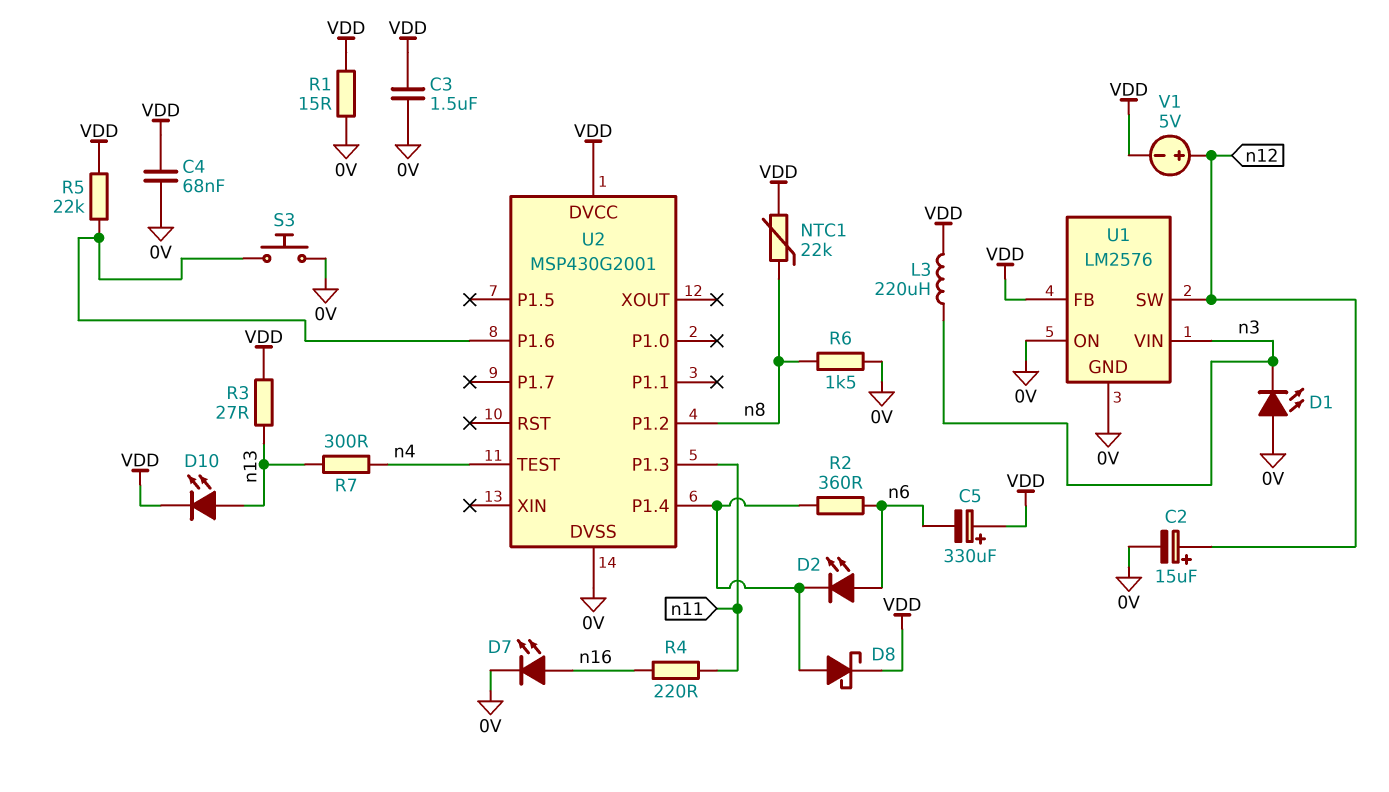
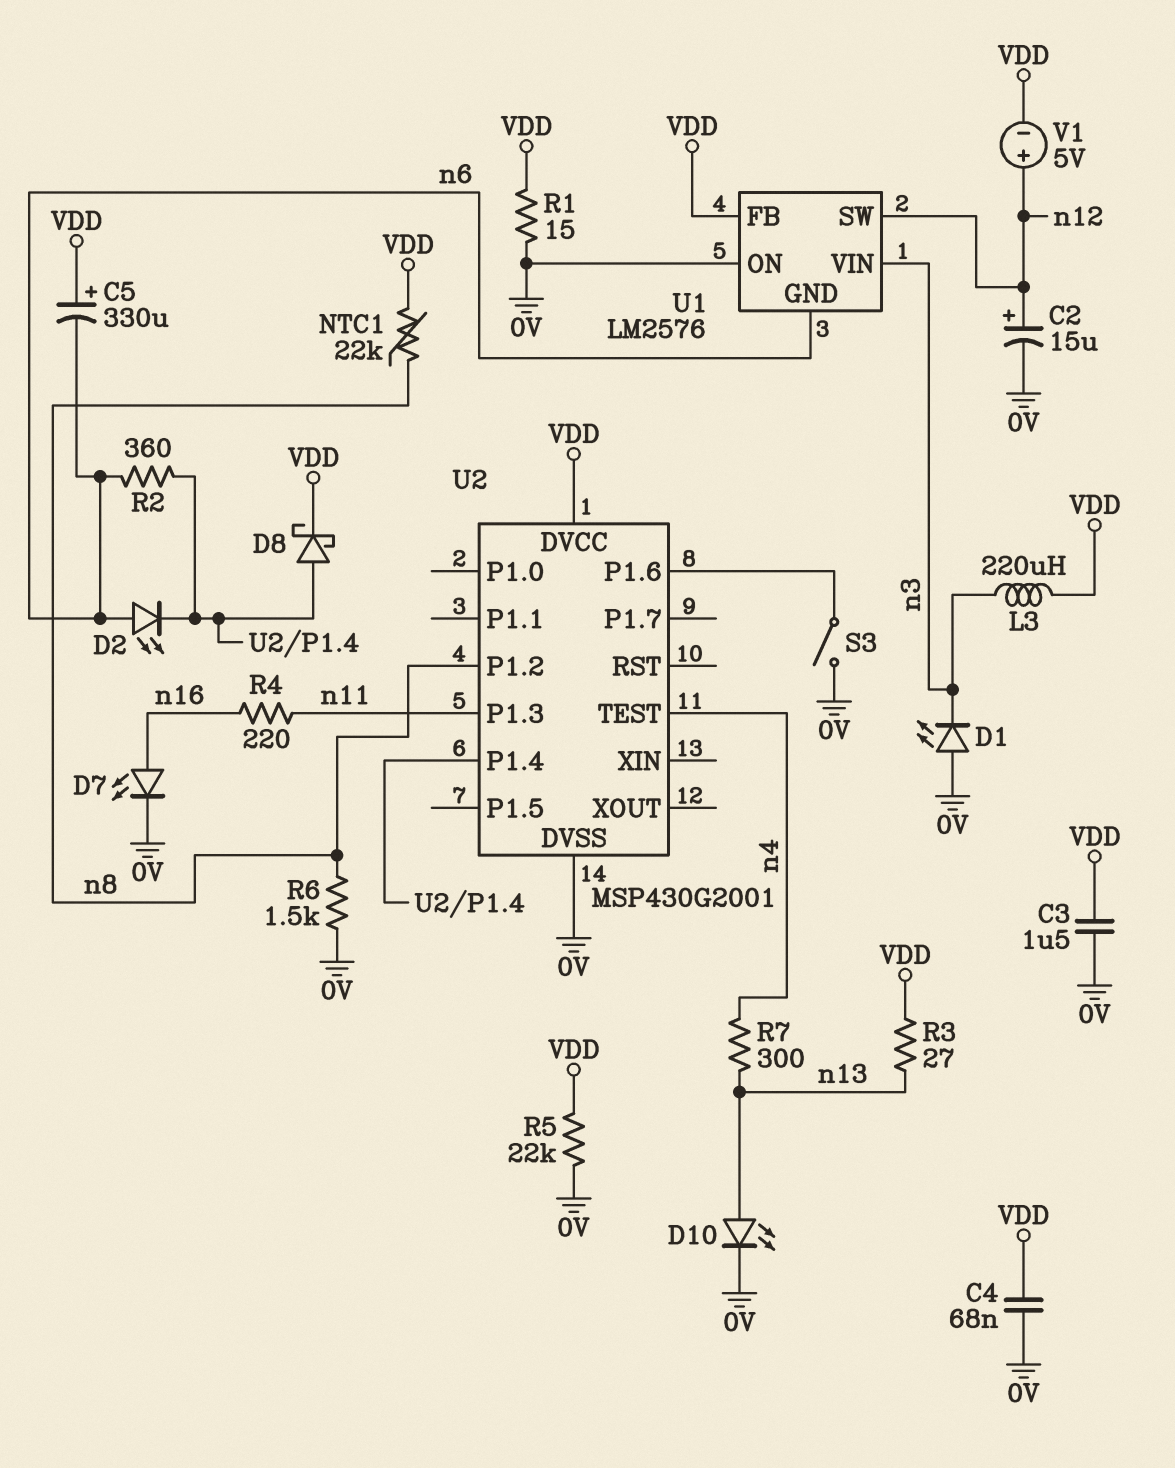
D10: LED (A n13, K VDD) -> LED (A n13, K 0V)
R5: 22k (U2/P1.6, VDD) -> 22k (0V, VDD)
S3: button (0V, U2/P1.6) -> switch (0V, U2/P1.6)
U1 pin GND: 0V -> n6

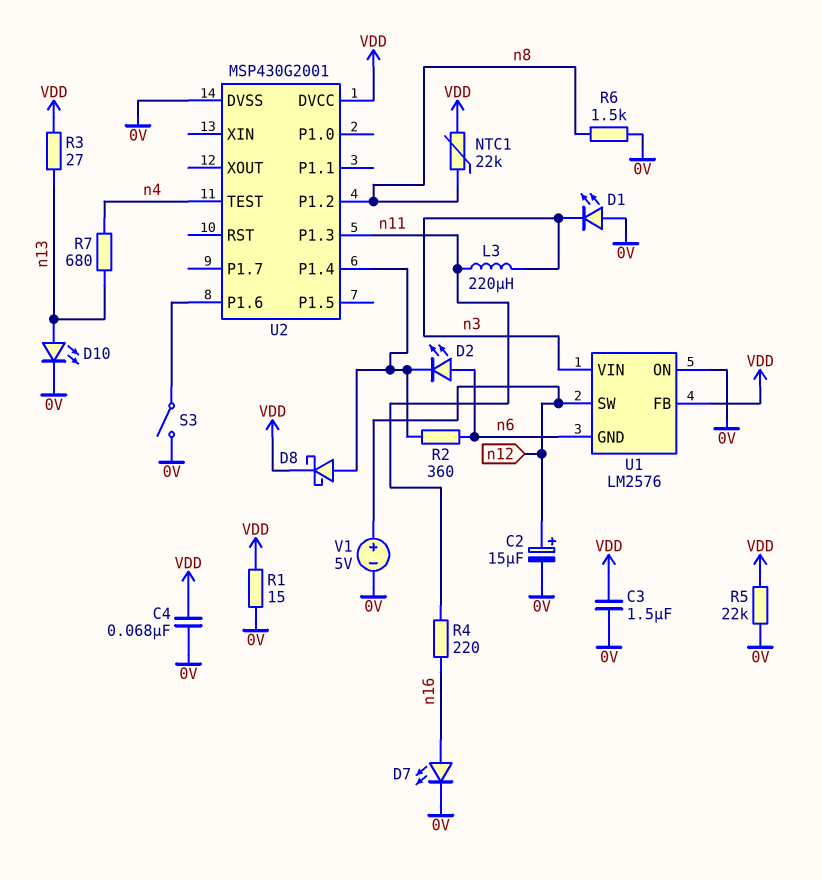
C5: 330uF (plus VDD, minus n6) -> none
L3: 220uH (VDD, n3) -> 220uH (n3, n11)
R7: 300 (n4, n13) -> 680 (n4, n13)
V1: 5V (plus n12, minus VDD) -> 5V (plus n12, minus 0V)

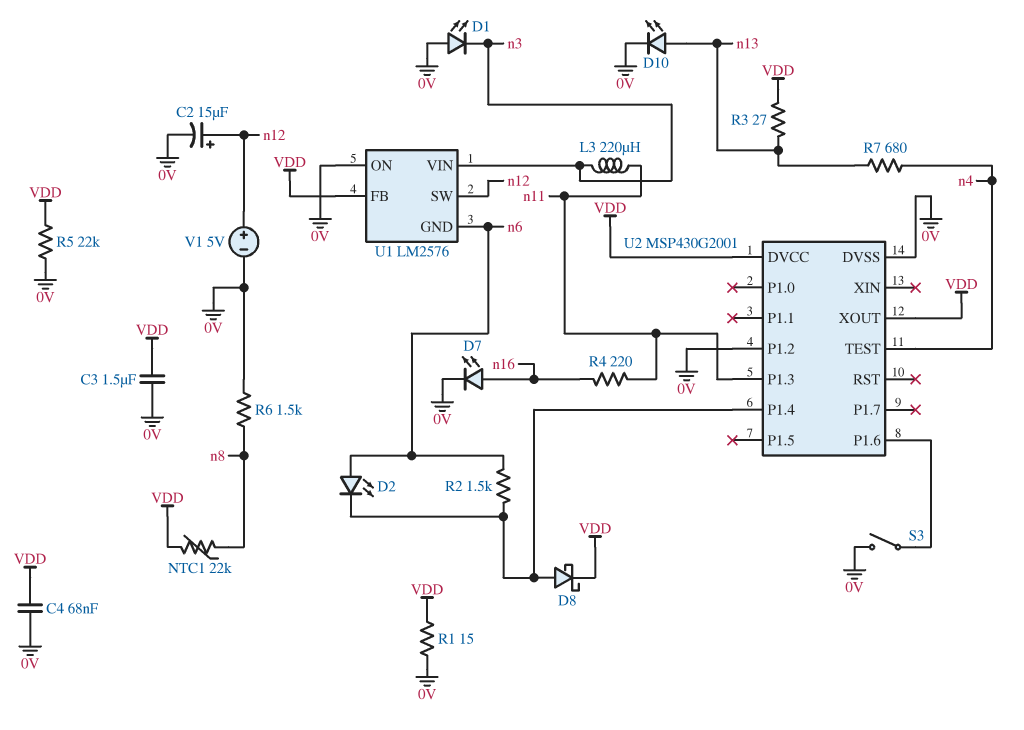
R2: 360 (U2/P1.4, n6) -> 1.5k (U2/P1.4, n6)
U2 pin P1.2: n8 -> 0V
U2 pin XOUT: none -> VDD

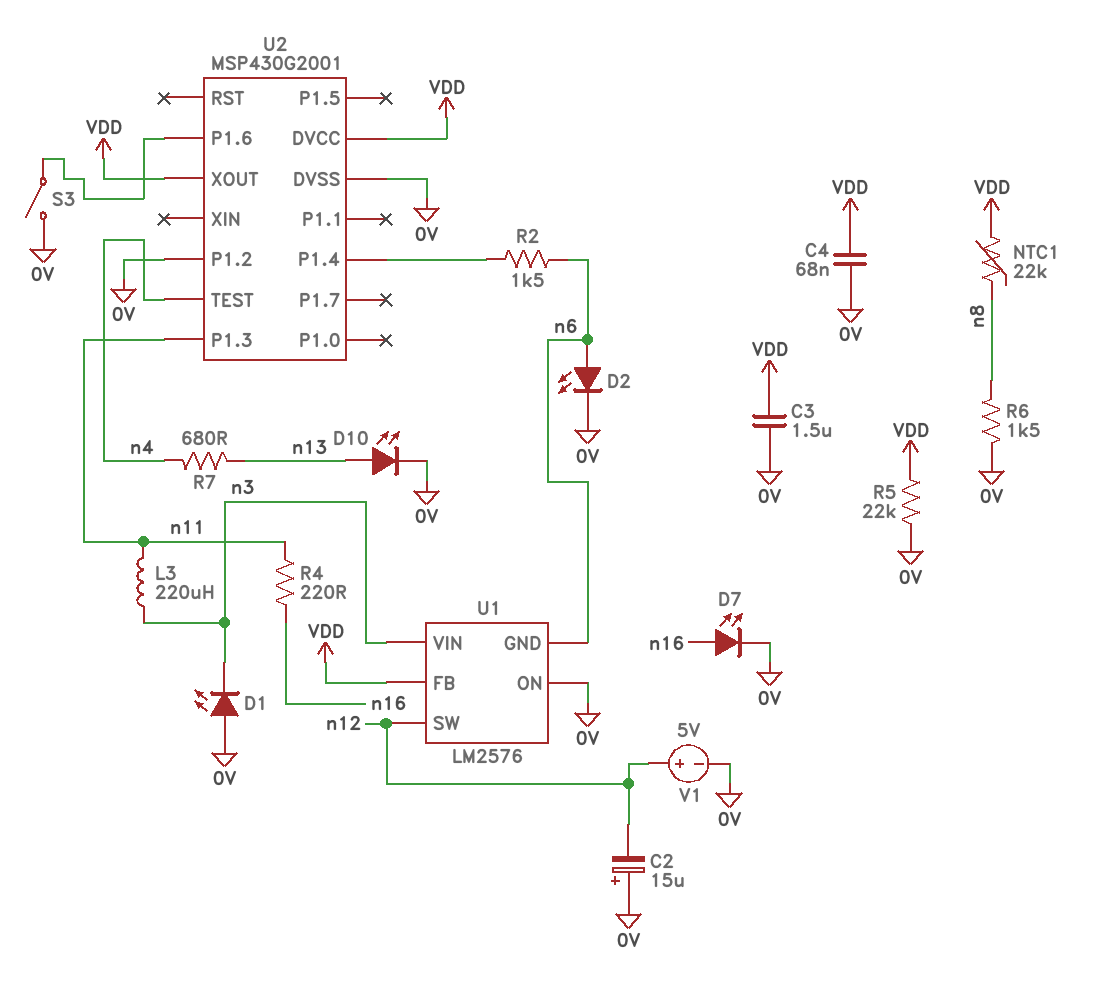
C2: 15uF (plus n12, minus 0V) -> 15uF (plus 0V, minus n12)
D2: LED (A n6, K U2/P1.4) -> LED (A n6, K 0V)
D8: schottky (A U2/P1.4, K VDD) -> none
R1: 15 (0V, VDD) -> none
R3: 27 (VDD, n13) -> none

